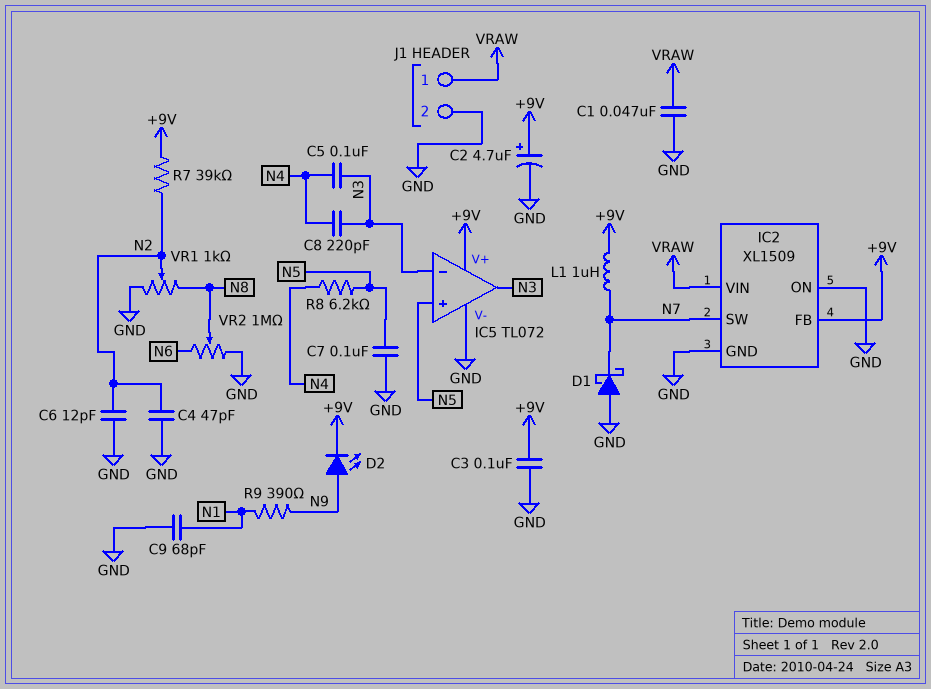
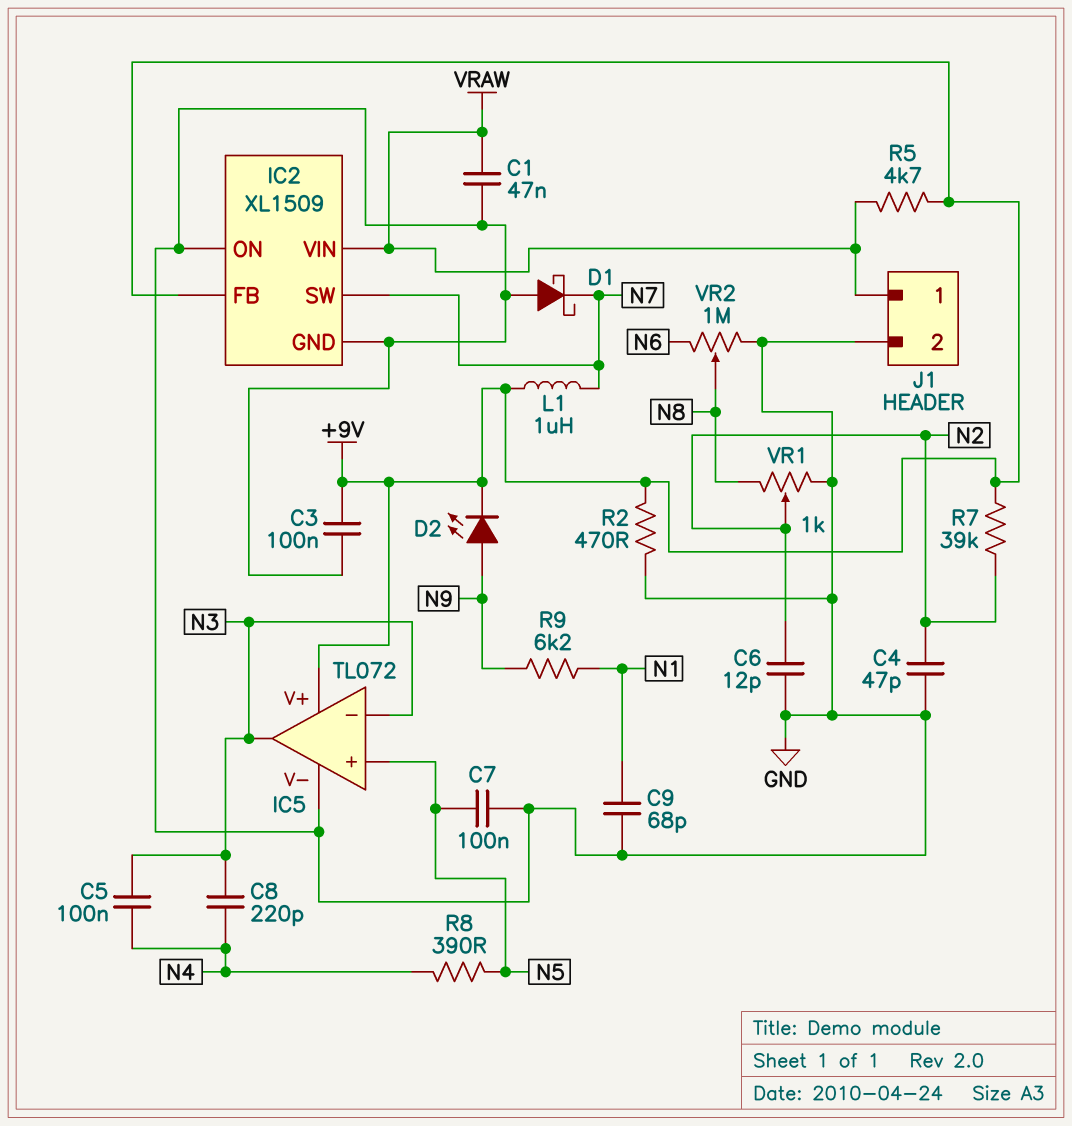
C2: 4.7uF (plus +9V, minus GND) -> none
R2: none -> 470 (+9V, GND)
R5: none -> 4.7k (+9V, VRAW)
R8: 6.2k (N4, N5) -> 390 (N4, N5)
R9: 390 (N1, N9) -> 6.2k (N1, N9)

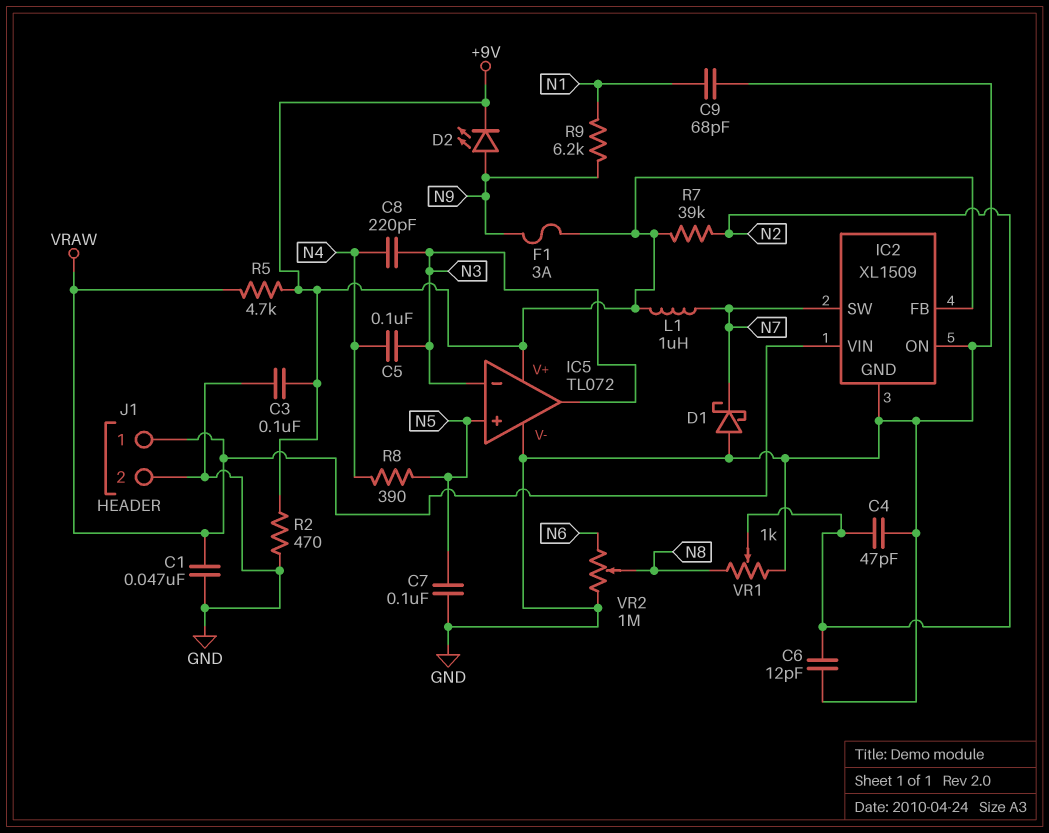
F1: none -> 3A (+9V, N9)

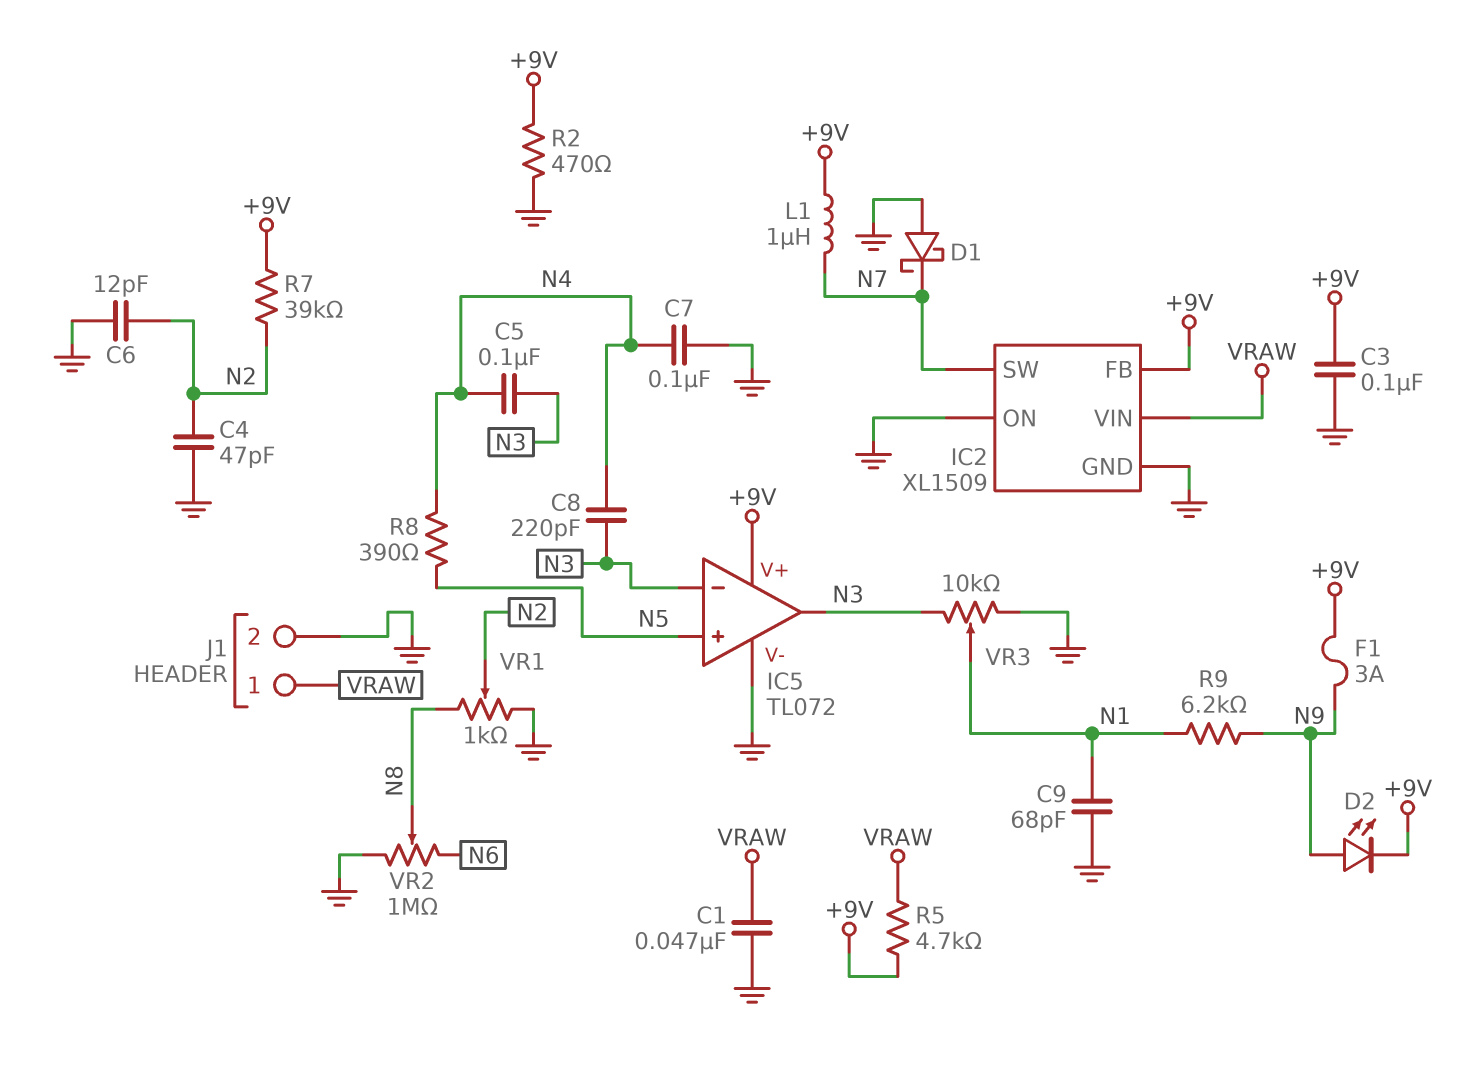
C7: 100nF (GND, N5) -> 100nF (GND, N4)
VR3: none -> 10k (GND, N3, wiper N1)

